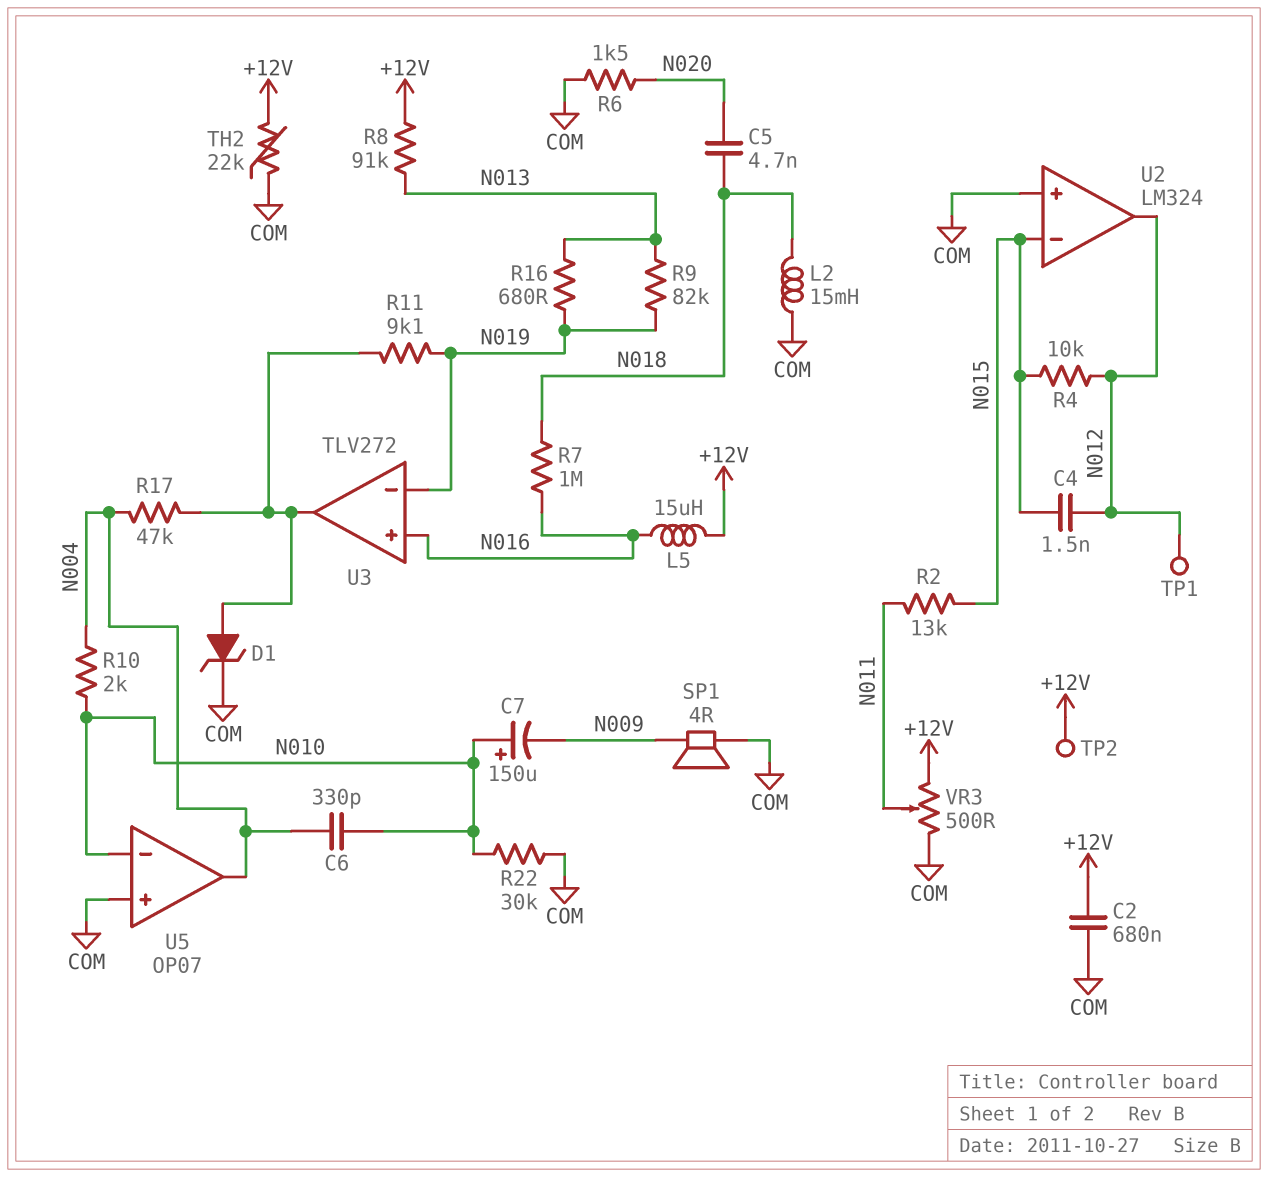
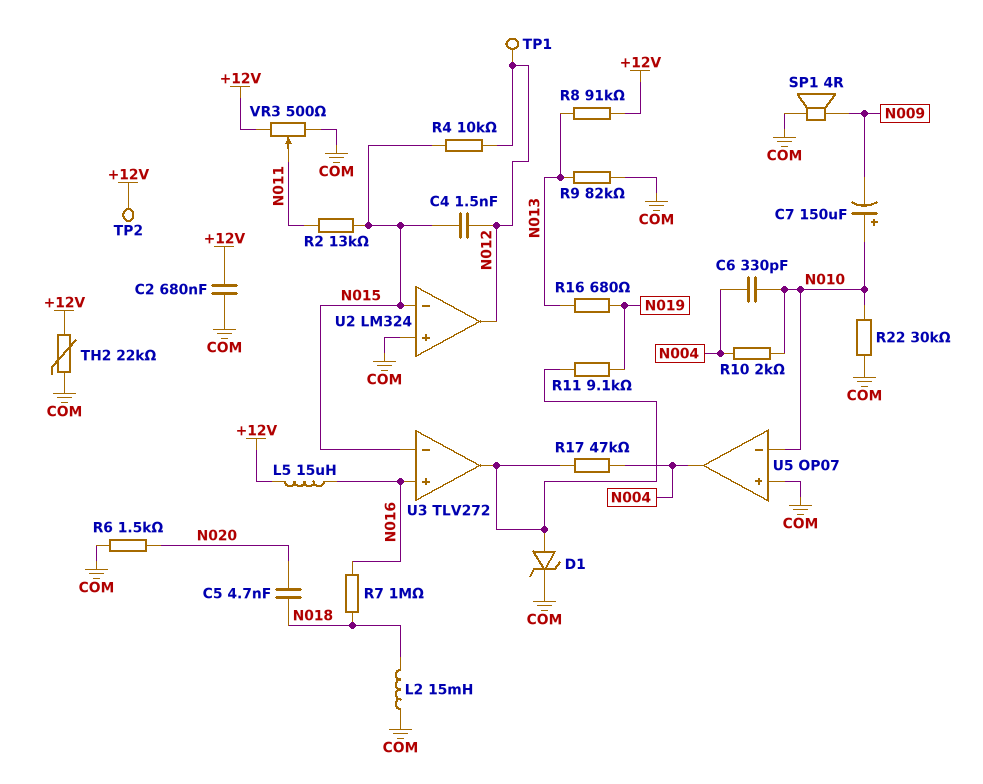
R9: 82k (N013, N019) -> 82k (COM, N013)
U3 pin in-: N019 -> N015

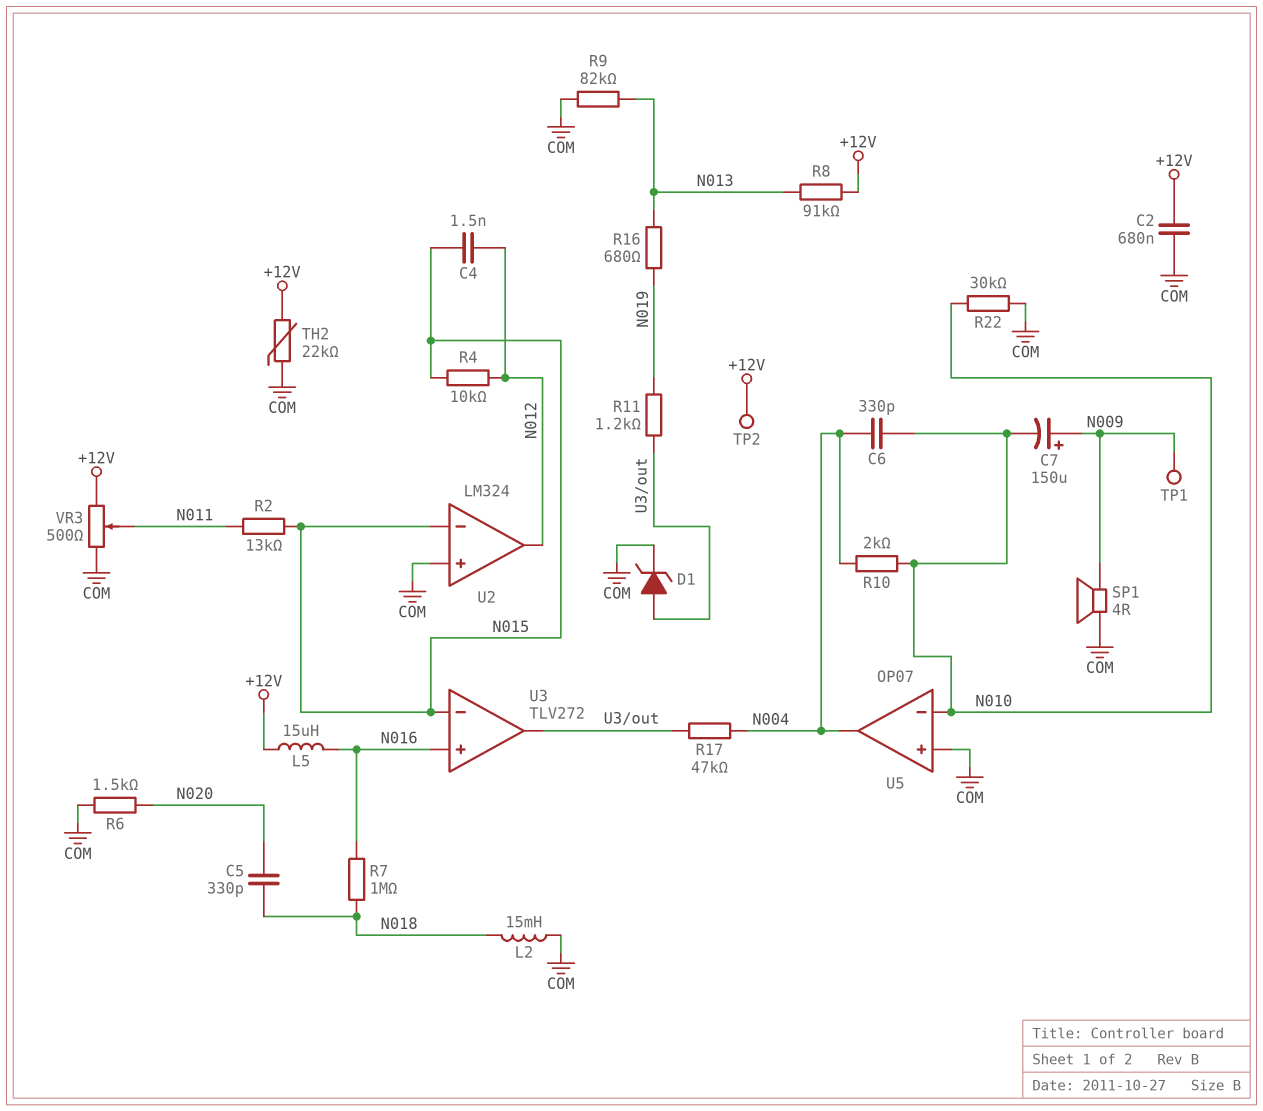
C5: 4.7nF (N018, N020) -> 330pF (N018, N020)
C7: 150uF (plus N010, minus N009) -> 150uF (plus N009, minus N010)
R11: 9.1k (N019, U3/out) -> 1.2k (N019, U3/out)
TP1: test point (N012) -> test point (N009)

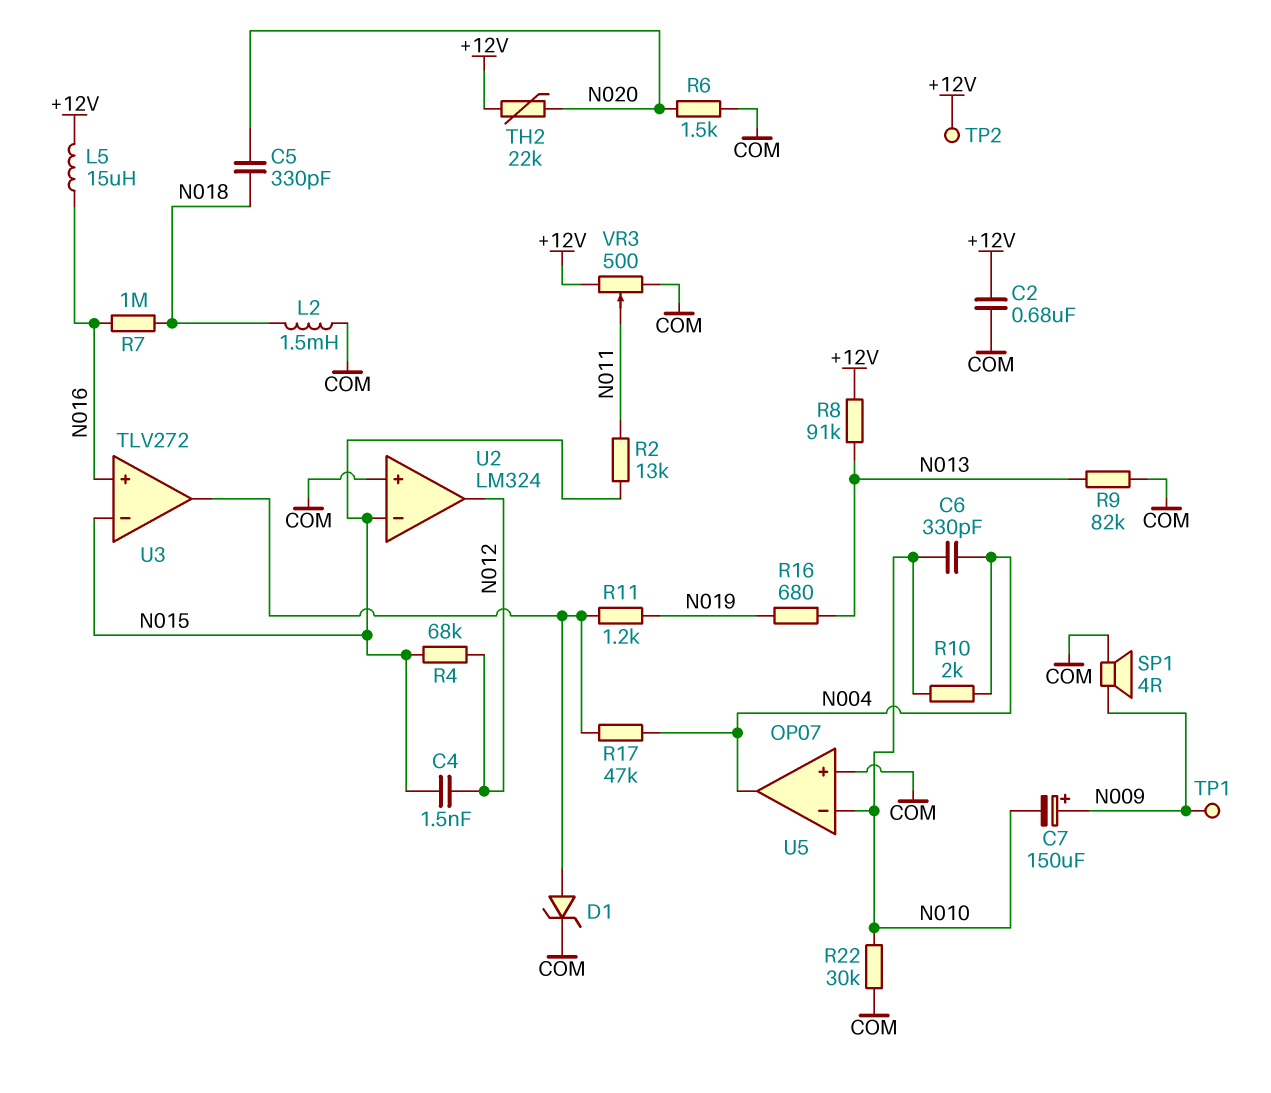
L2: 15mH (COM, N018) -> 1.5mH (COM, N018)
R4: 10k (N012, N015) -> 68k (N012, N015)
TH2: 22k (+12V, COM) -> 22k (+12V, N020)

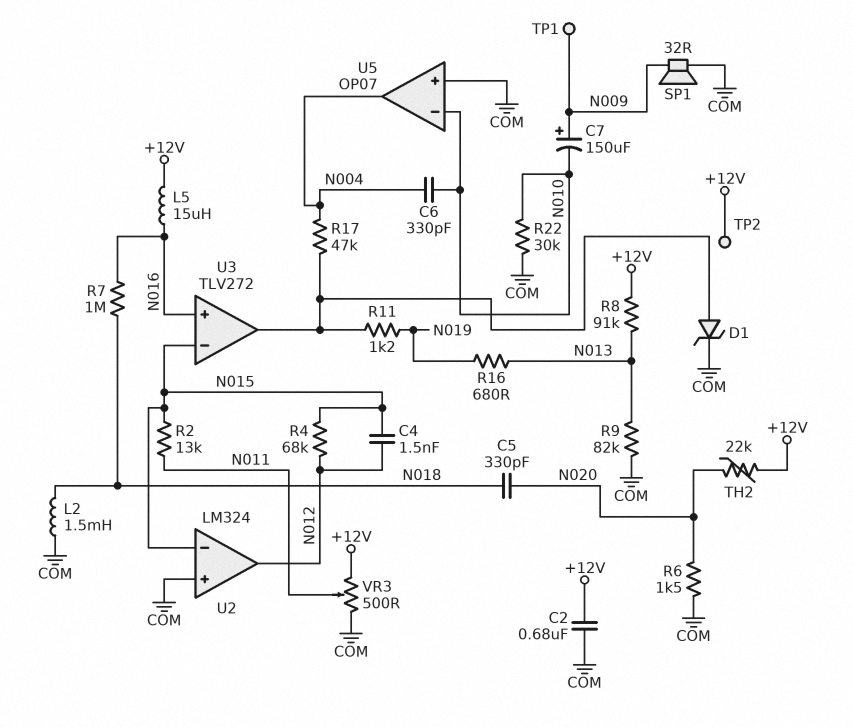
R10: 2k (N004, N010) -> none
SP1: speaker 4R (COM, N009) -> speaker 32R (COM, N009)

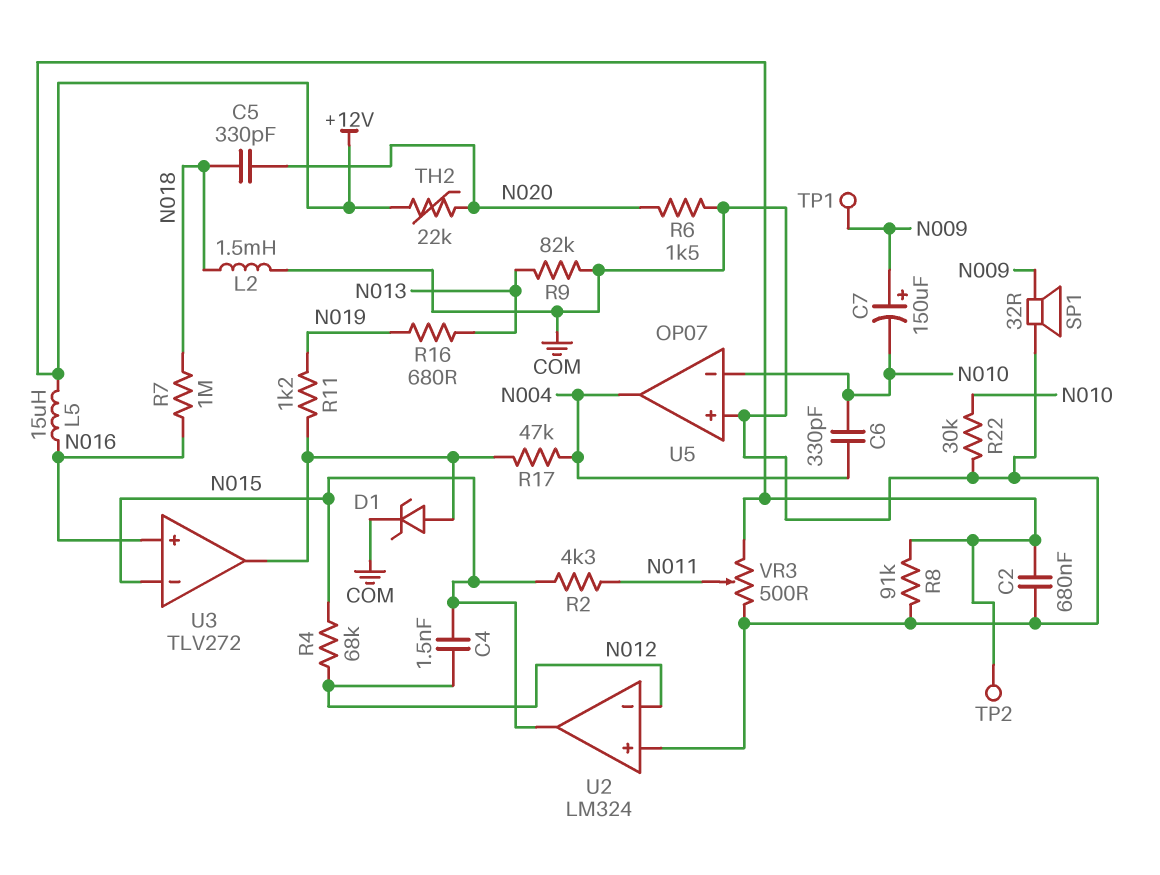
R2: 13k (N011, N015) -> 4.3k (N011, N015)
R8: 91k (+12V, N013) -> 91k (+12V, COM)
U2 pin in-: N015 -> N012
U2 pin out: N012 -> N015

